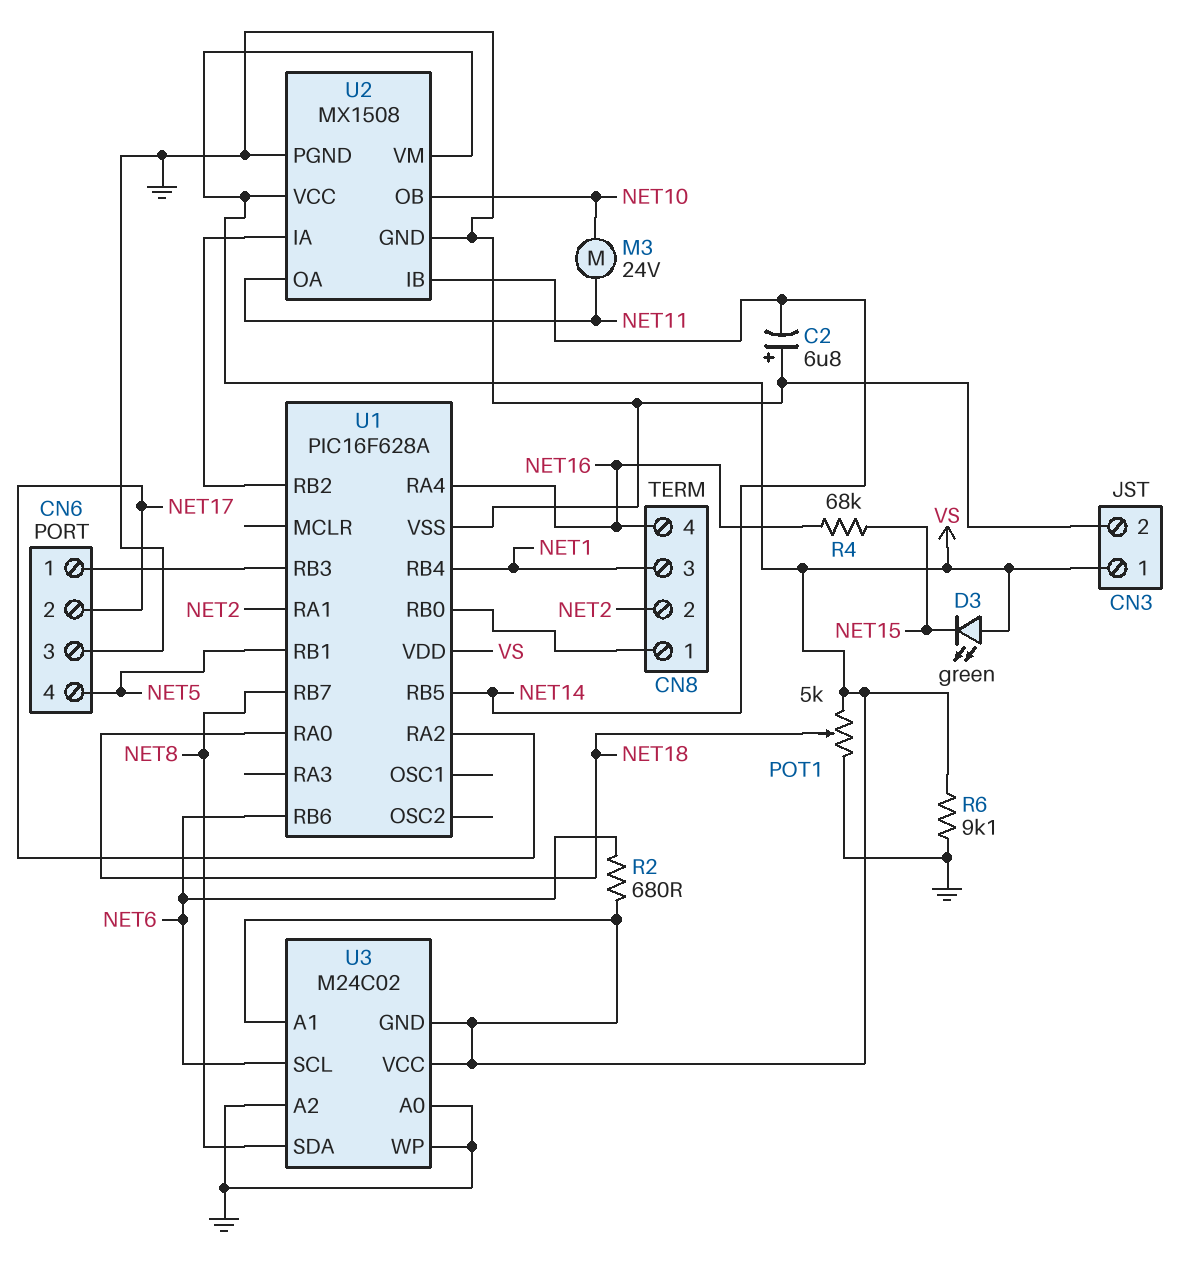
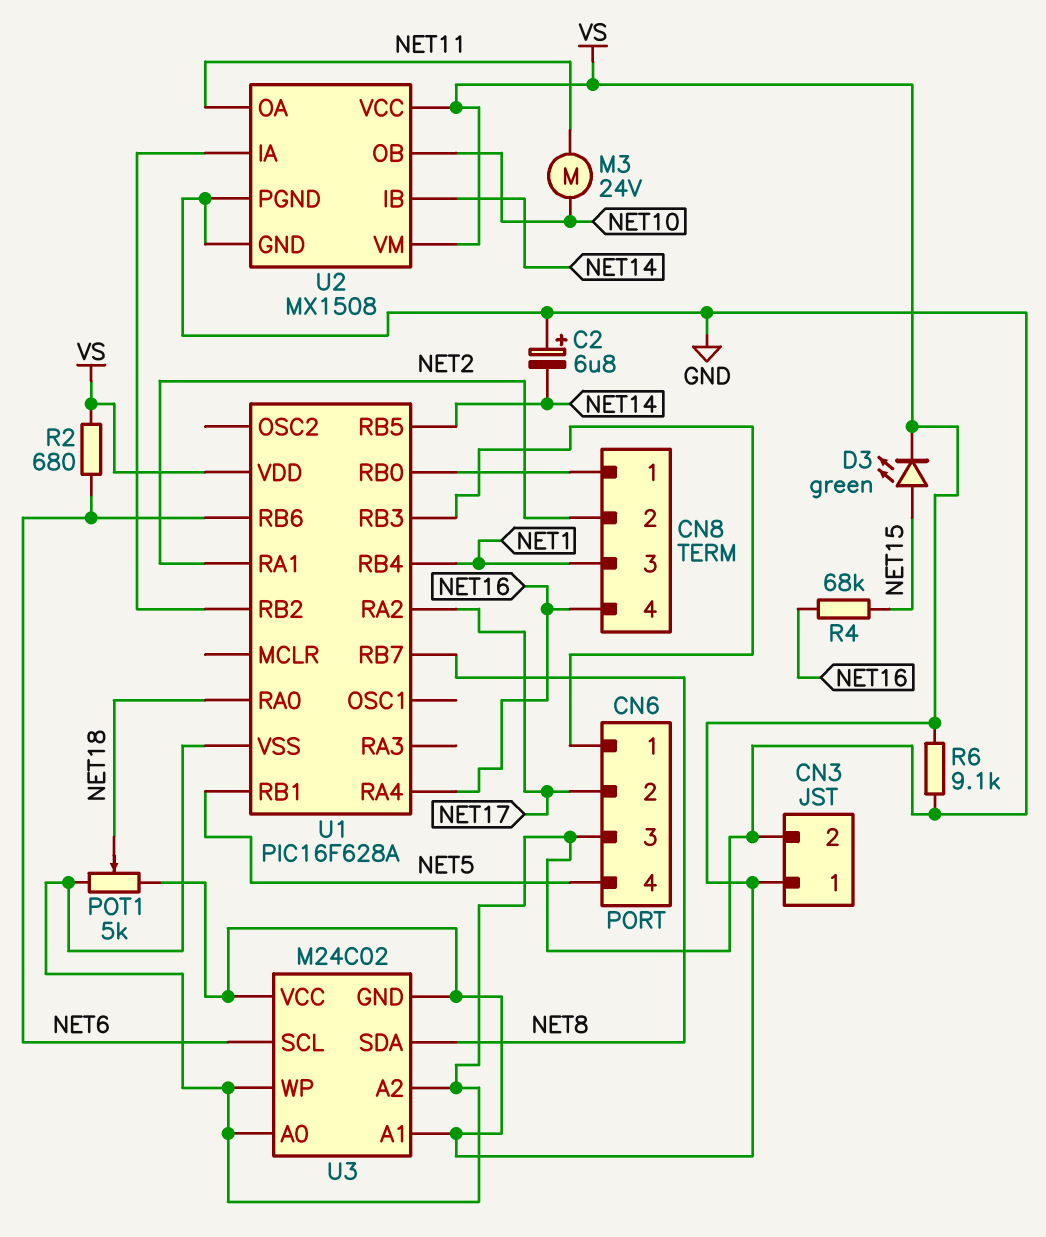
D3: LED green (A VS, K NET15) -> LED green (A NET15, K VS)

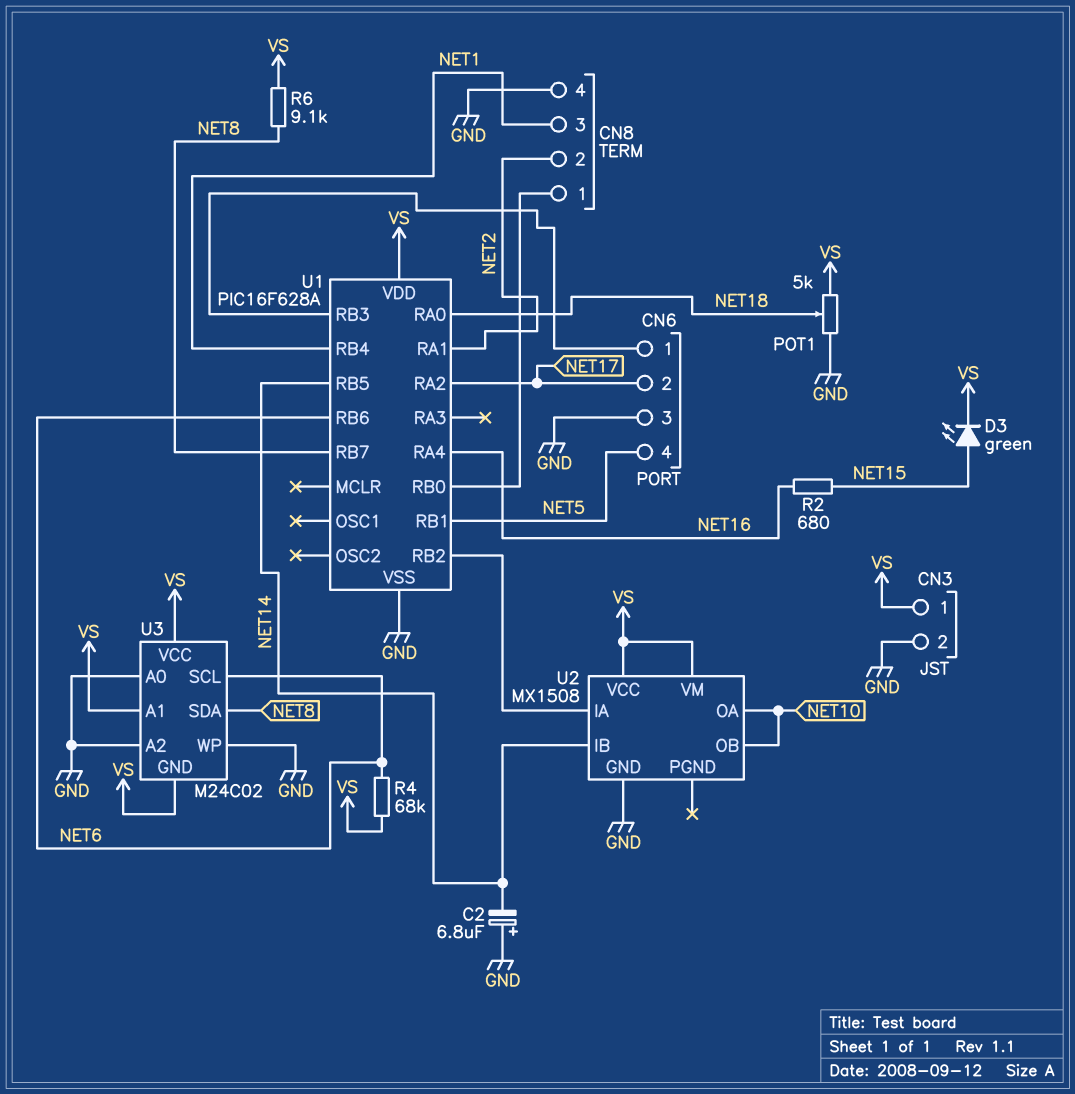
CN8 pin 4: NET16 -> GND
M3: motor 24V (NET10, NET11) -> none
R2: 680 (NET6, VS) -> 680 (NET15, NET16)
R4: 68k (NET15, NET16) -> 68k (NET6, VS)
R6: 9.1k (GND, VS) -> 9.1k (NET8, VS)
U2 pin OA: NET11 -> NET10
U2 pin PGND: GND -> none

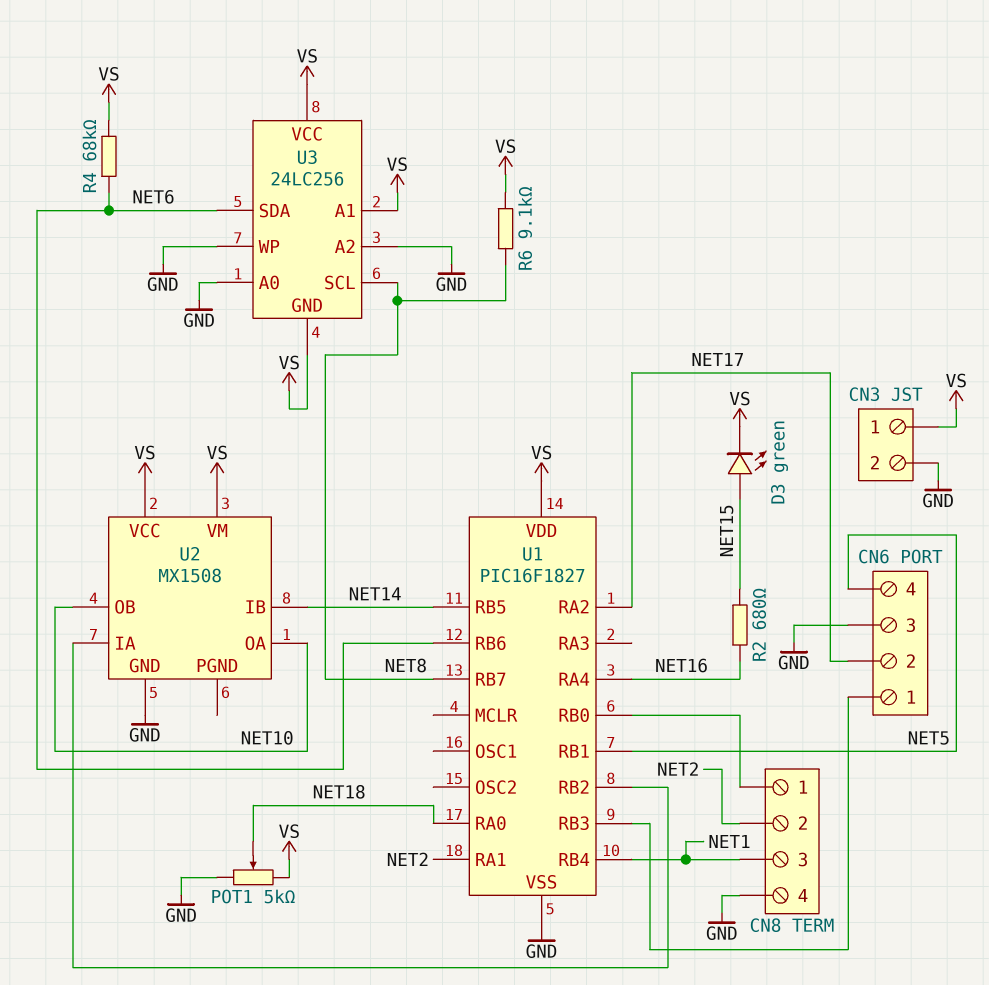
C2: 6.8uF (plus GND, minus NET14) -> none
U1: PIC16F628A -> PIC16F1827
U3: M24C02 -> 24LC256
U3 pin SCL: NET6 -> NET8
U3 pin SDA: NET8 -> NET6

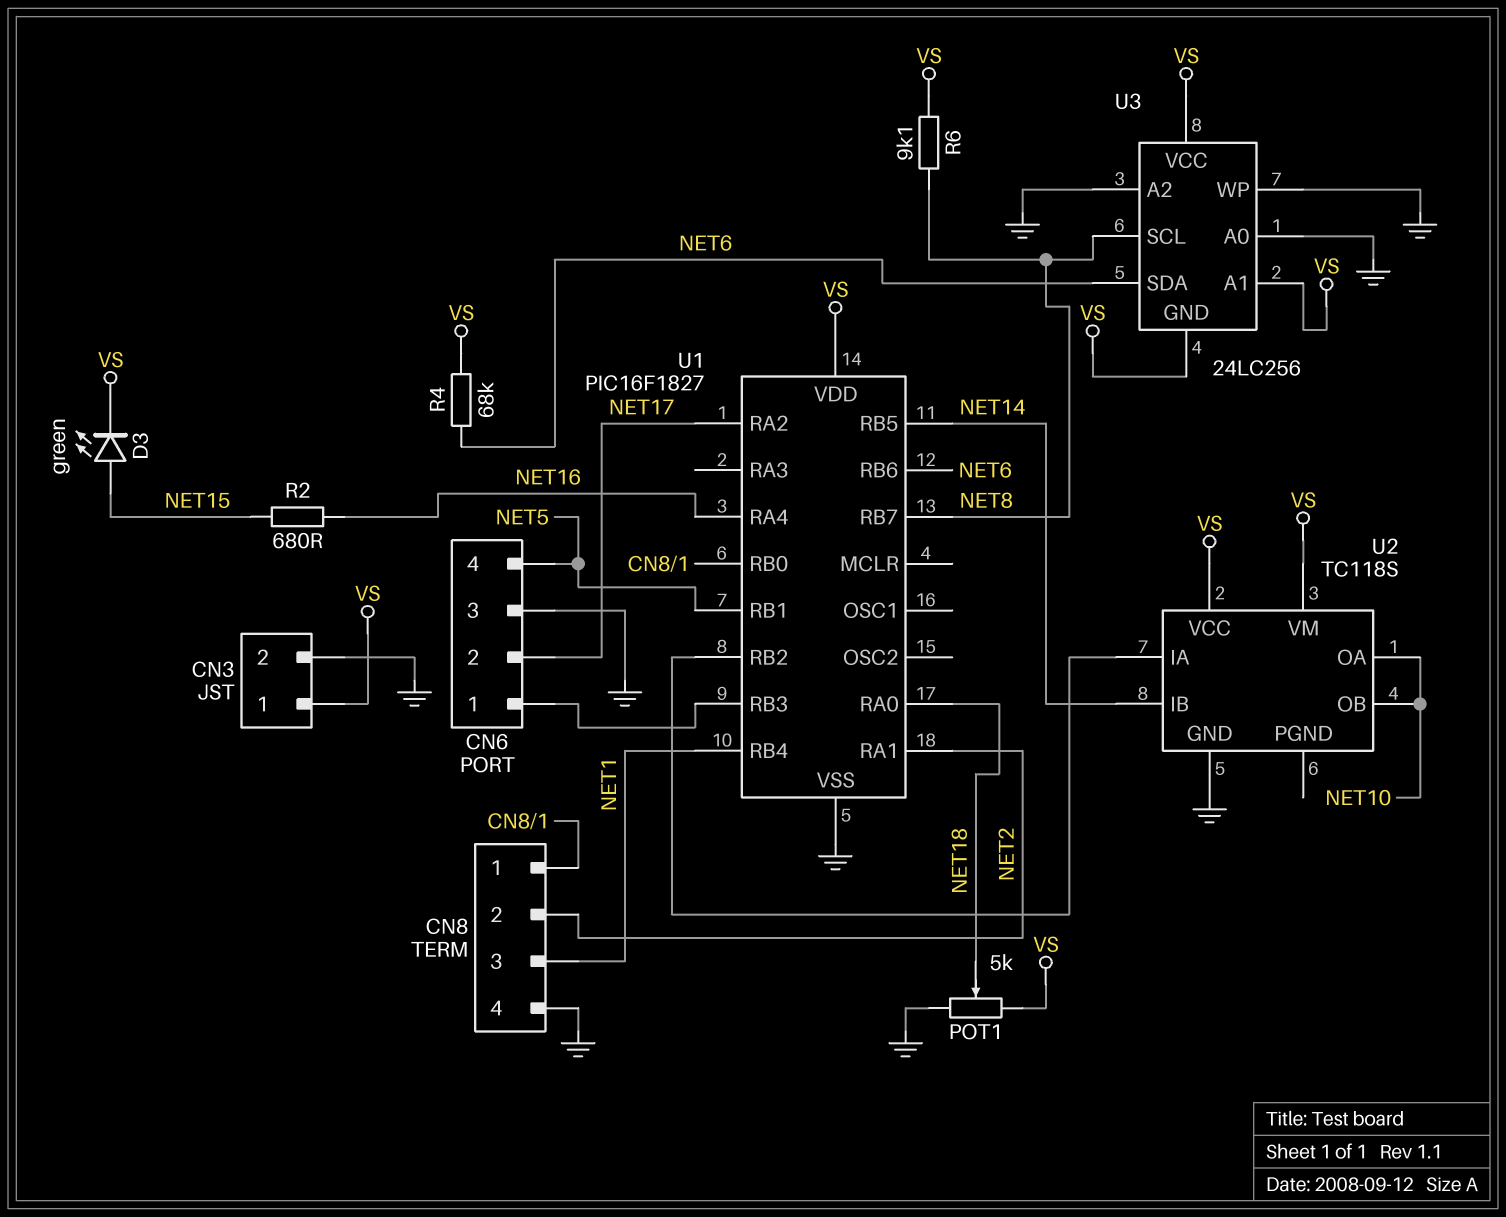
U2: MX1508 -> TC118S

